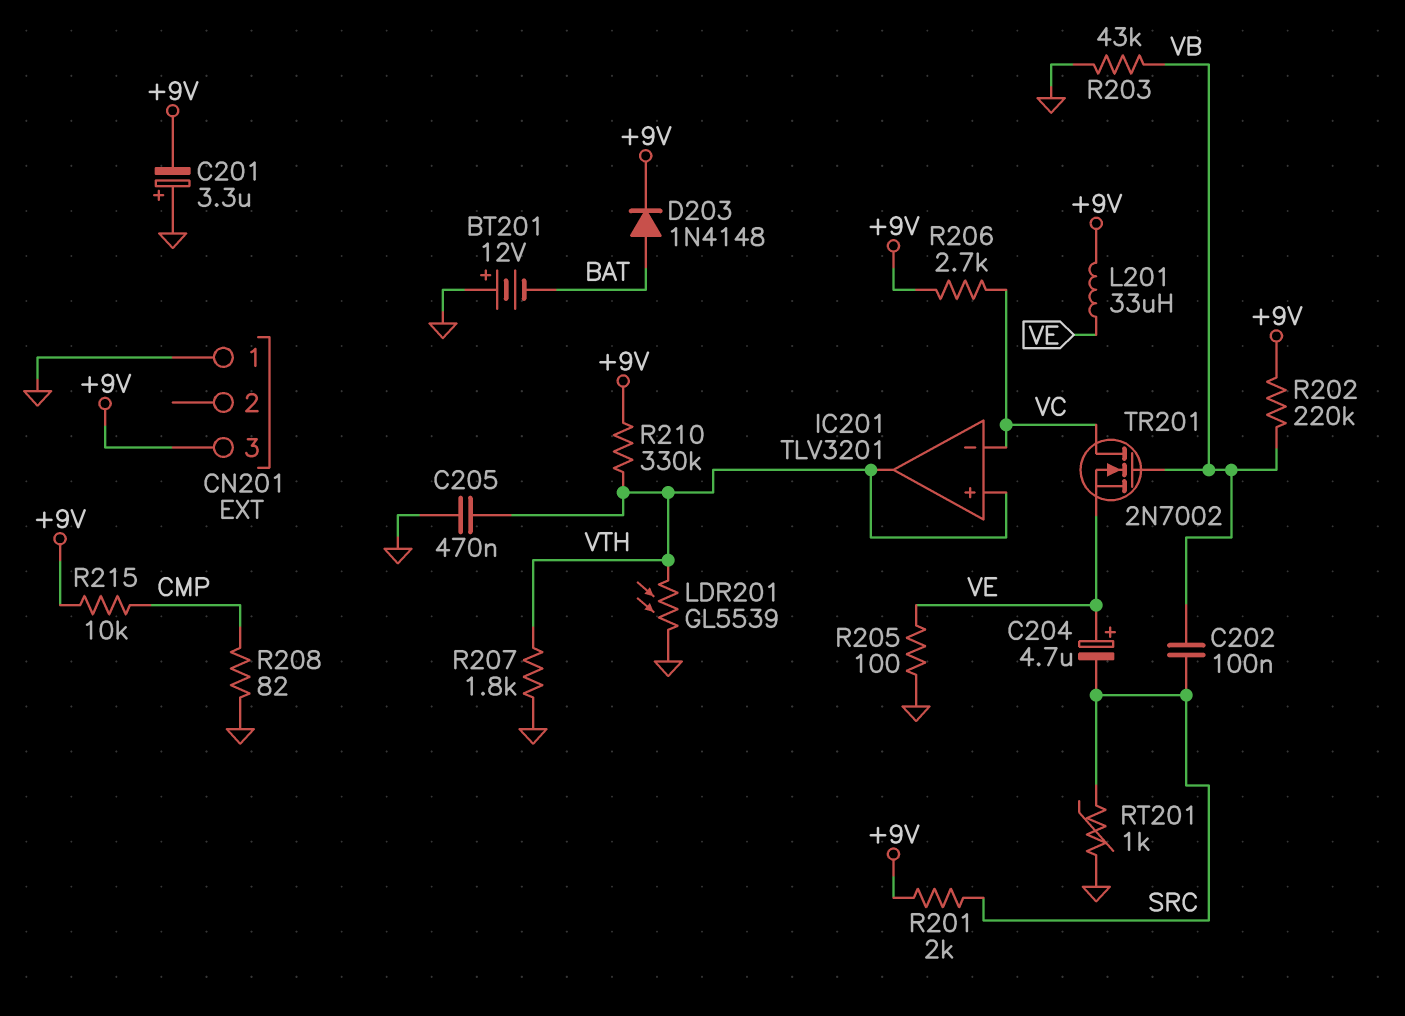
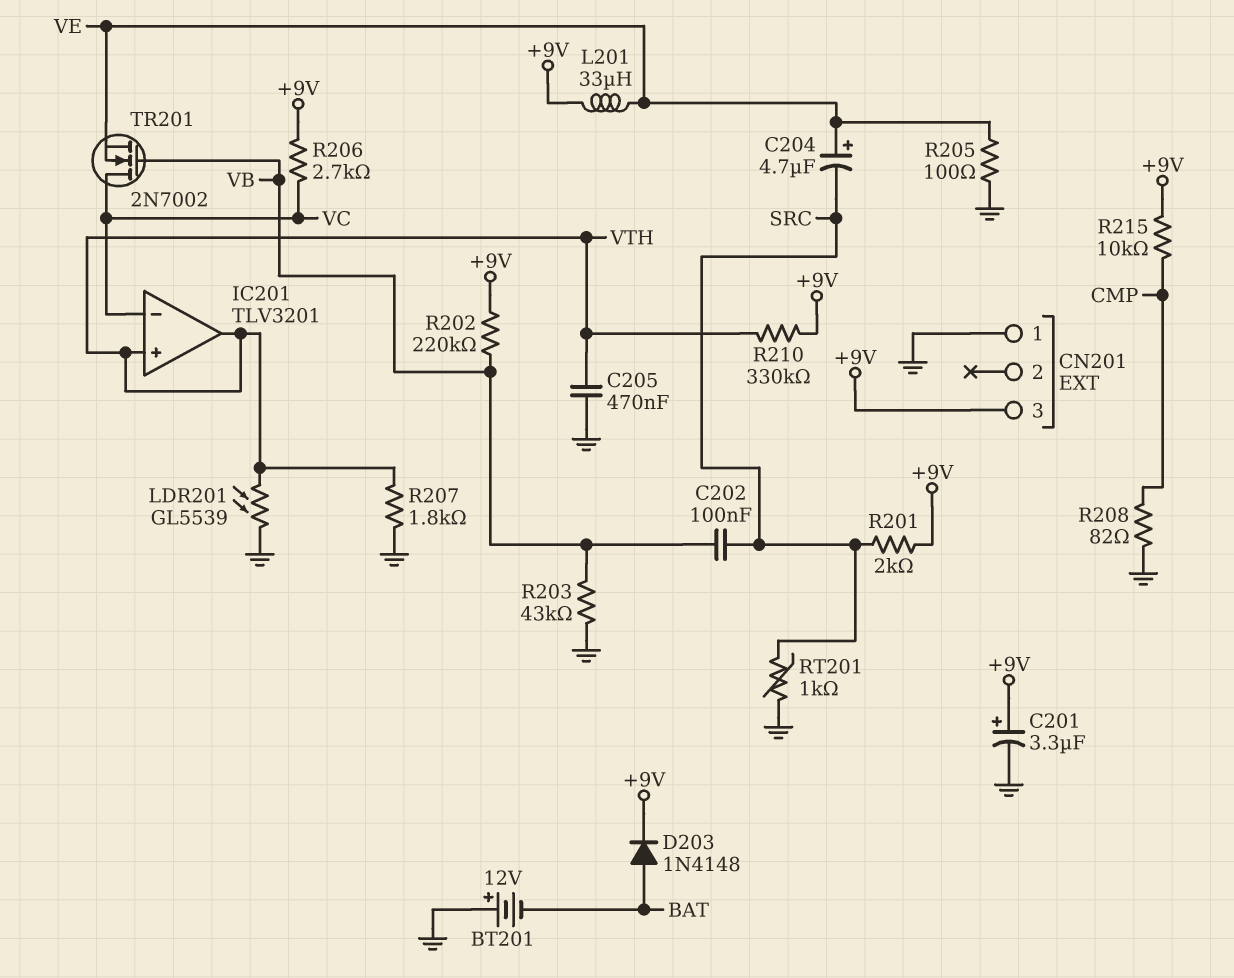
C201: 3.3uF (plus GND, minus +9V) -> 3.3uF (plus +9V, minus GND)

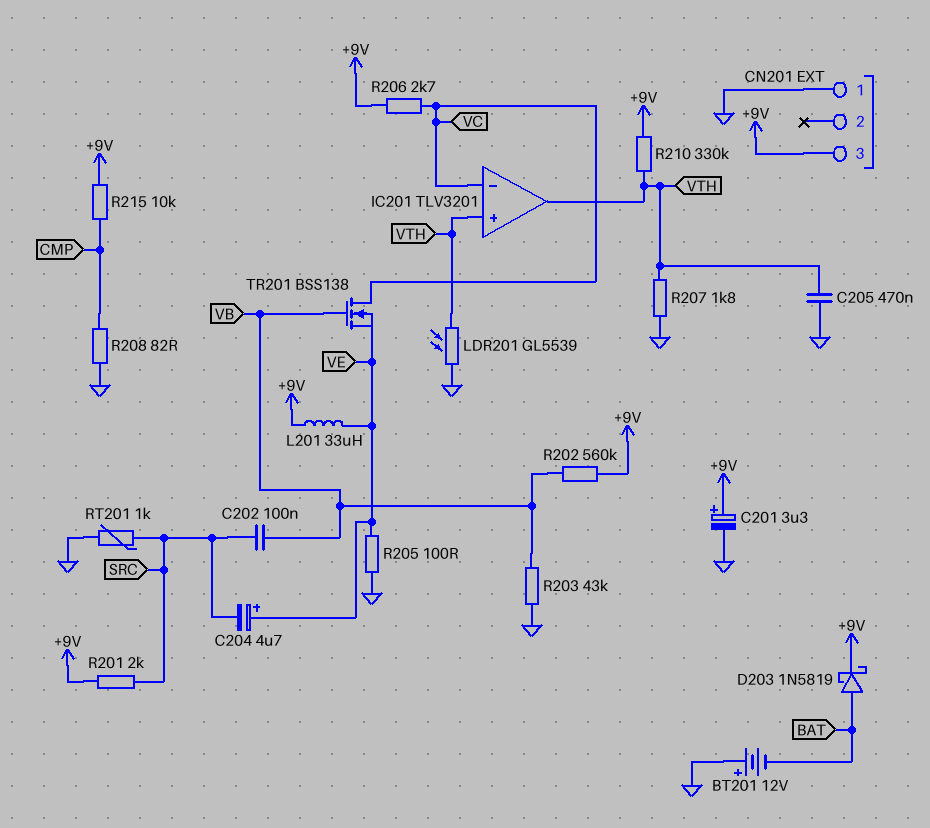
D203: diode 1N4148 (A BAT, K +9V) -> schottky 1N5819 (A BAT, K +9V)
R202: 220k (+9V, VB) -> 560k (+9V, VB)
TR201: NMOS 2N7002 (G VB, D VC, S VE) -> NMOS BSS138 (G VB, D VC, S VE)

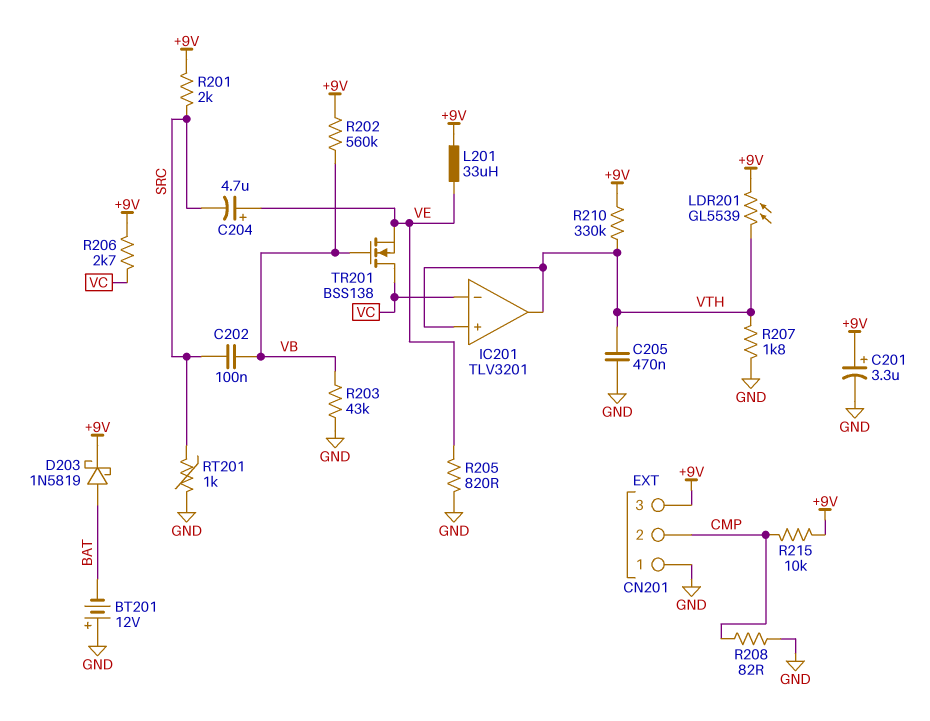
CN201 pin 2: none -> CMP
LDR201: GL5539 (GND, VTH) -> GL5539 (+9V, VTH)
R205: 100 (GND, VE) -> 820 (GND, VE)

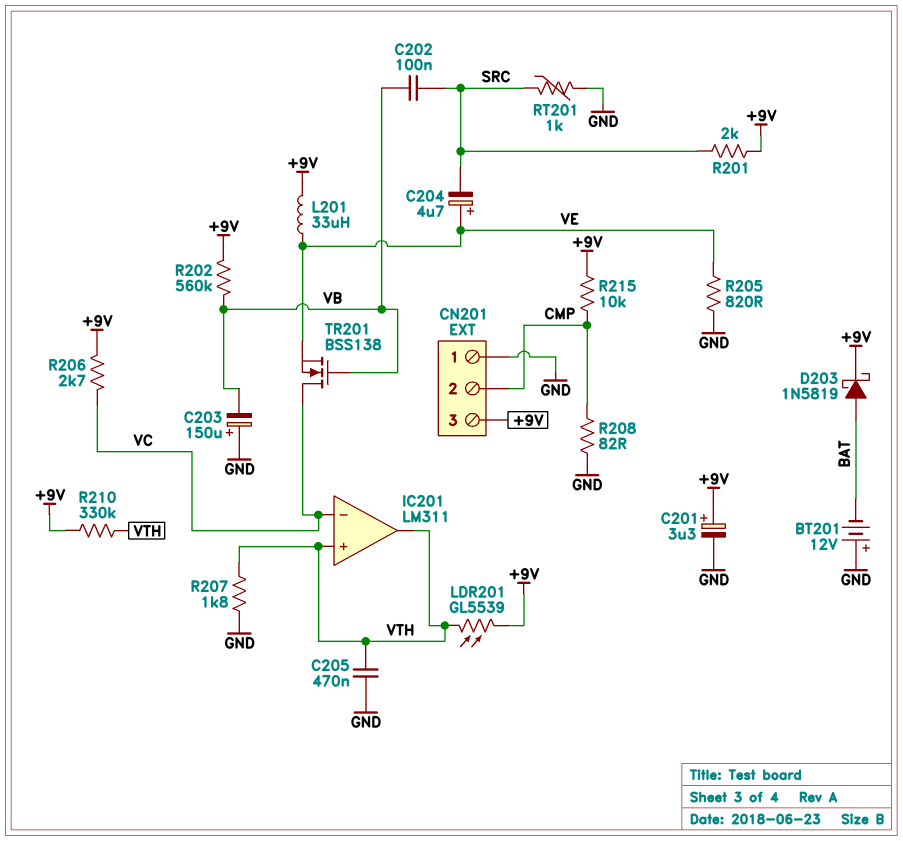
C203: none -> 150uF (plus GND, minus VB)
IC201: TLV3201 -> LM311
R203: 43k (GND, VB) -> none

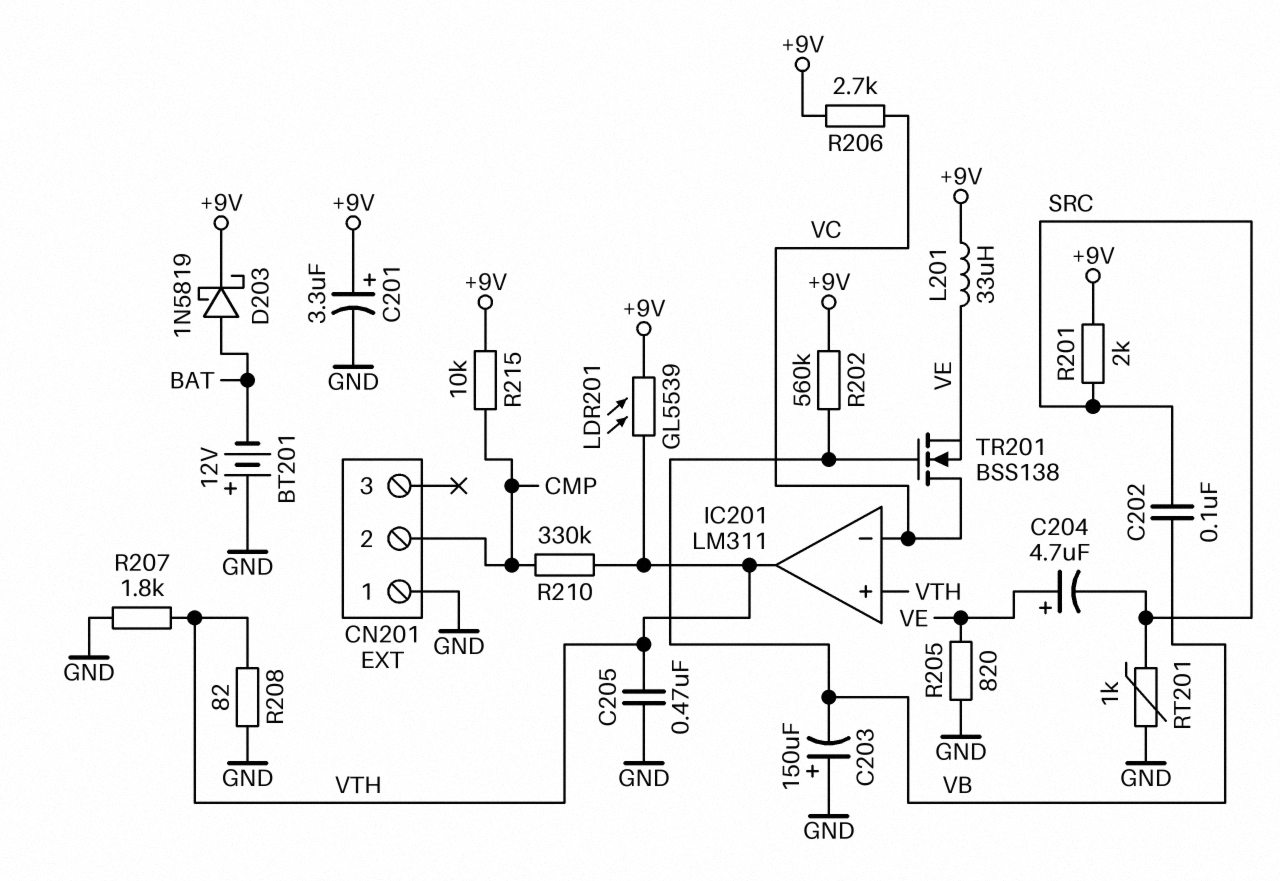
CN201 pin 3: +9V -> none
R208: 82 (CMP, GND) -> 82 (GND, VTH)
R210: 330k (+9V, VTH) -> 330k (CMP, VTH)

